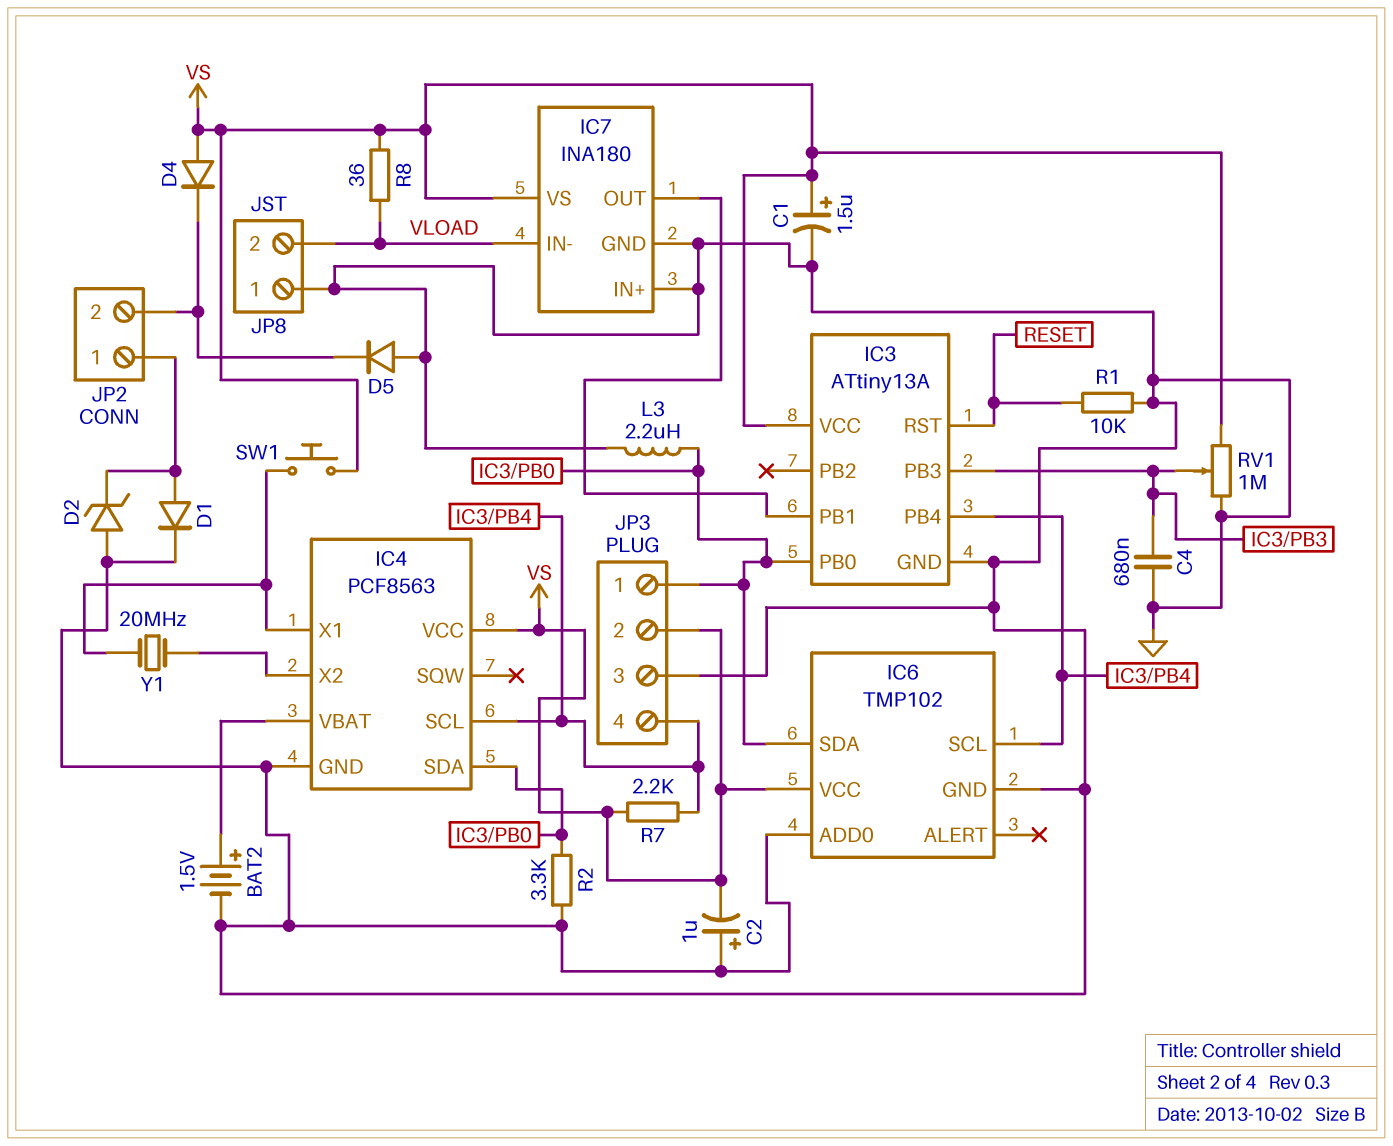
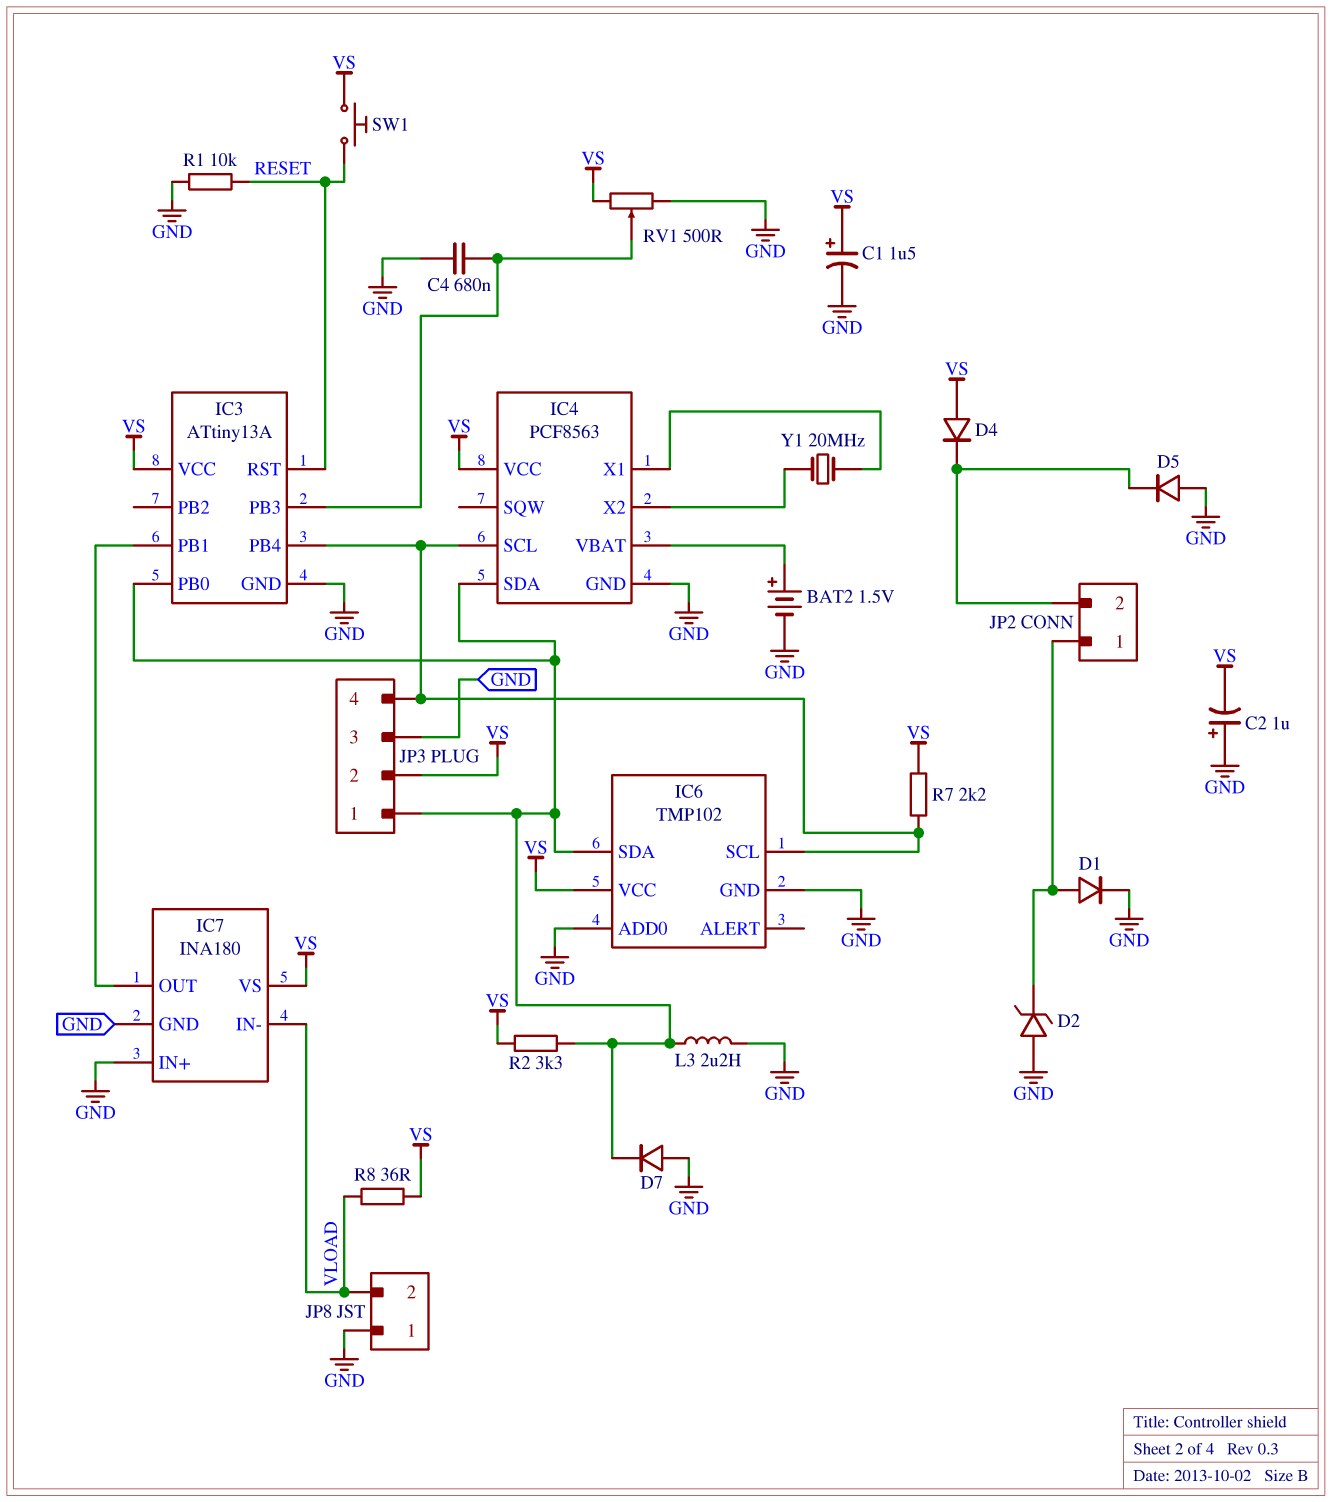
D7: none -> diode (A GND, K IC3/PB0)
R2: 3.3k (GND, IC3/PB0) -> 3.3k (IC3/PB0, VS)
RV1: 1M (GND, VS, wiper IC3/PB3) -> 500 (GND, VS, wiper IC3/PB3)
SW1: button (IC4/X1, VS) -> button (RESET, VS)

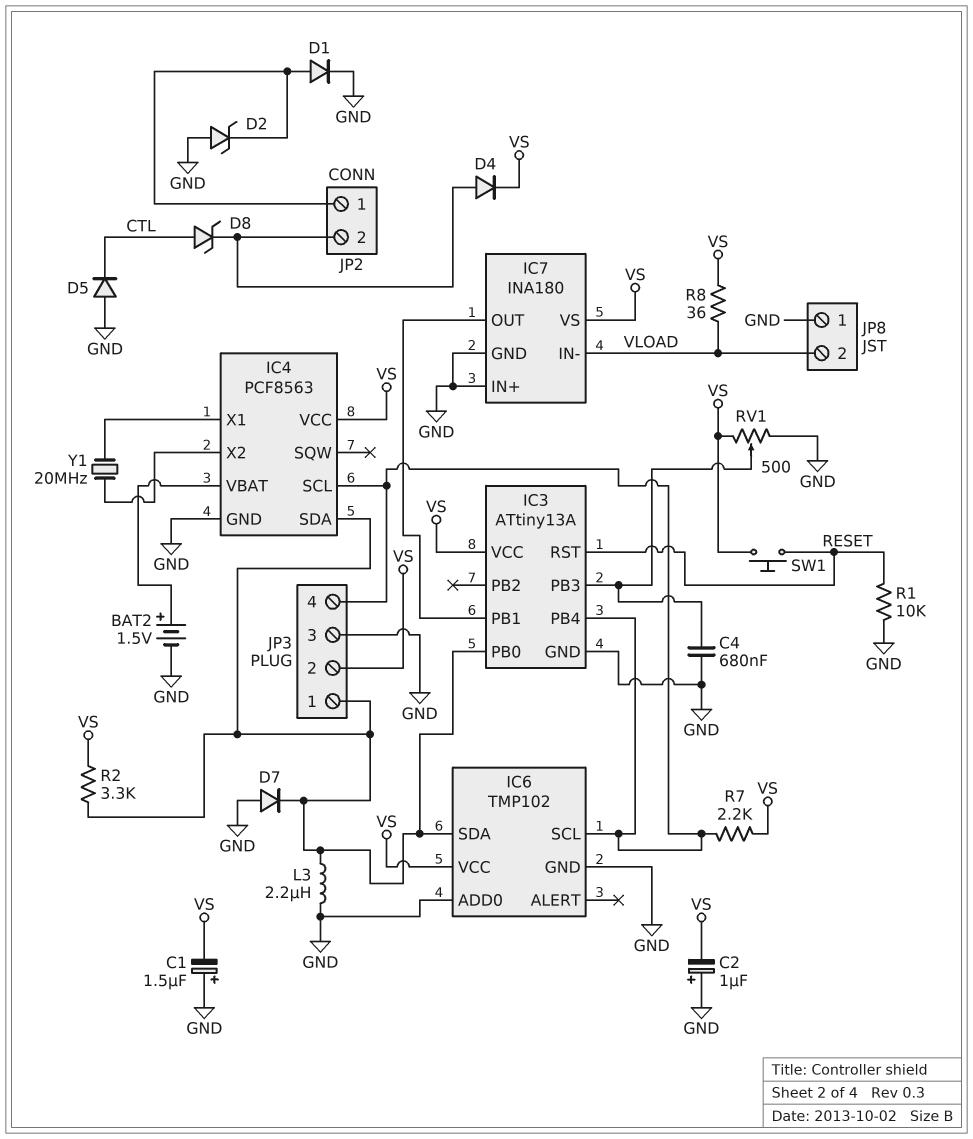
C1: 1.5uF (plus VS, minus GND) -> 1.5uF (plus GND, minus VS)
D4: diode (A VS, K JP2/2) -> diode (A JP2/2, K VS)
D5: diode (A GND, K JP2/2) -> diode (A GND, K CTL)
D8: none -> zener (A CTL, K JP2/2)

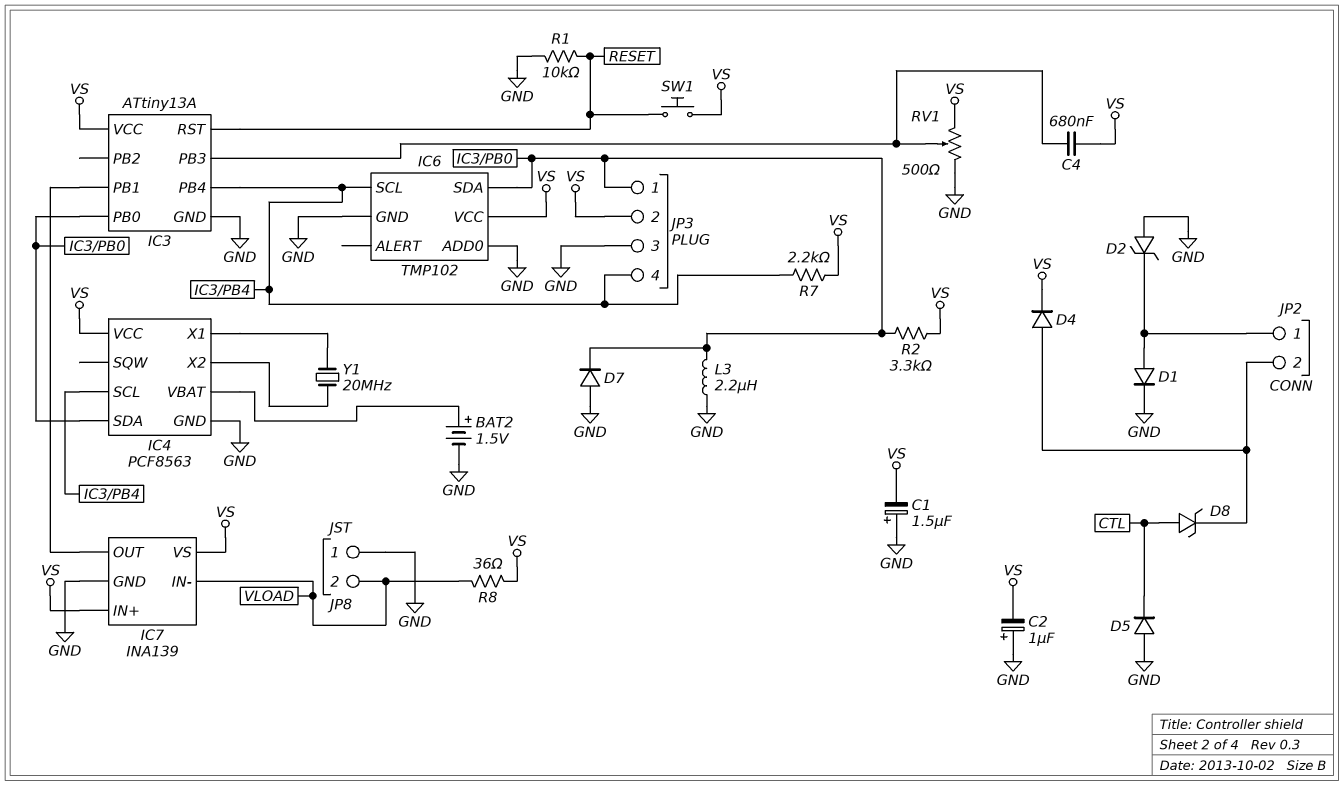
C4: 680nF (GND, IC3/PB3) -> 680nF (IC3/PB3, VS)
IC7: INA180 -> INA139
IC7 pin IN+: GND -> VS

